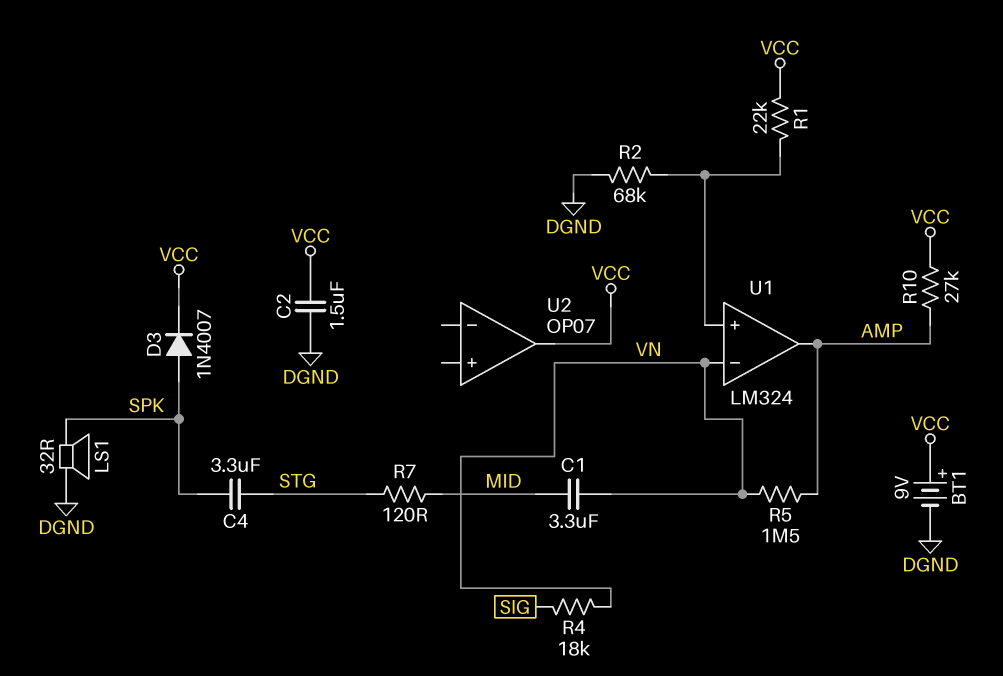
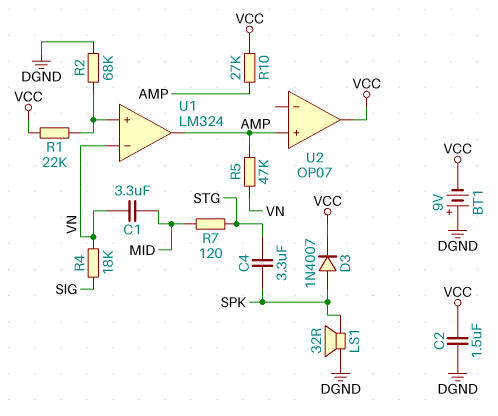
BT1: 9V (plus VCC, minus DGND) -> 9V (plus DGND, minus VCC)
R5: 1.5M (AMP, VN) -> 47k (AMP, VN)
U2 pin in+: none -> AMP

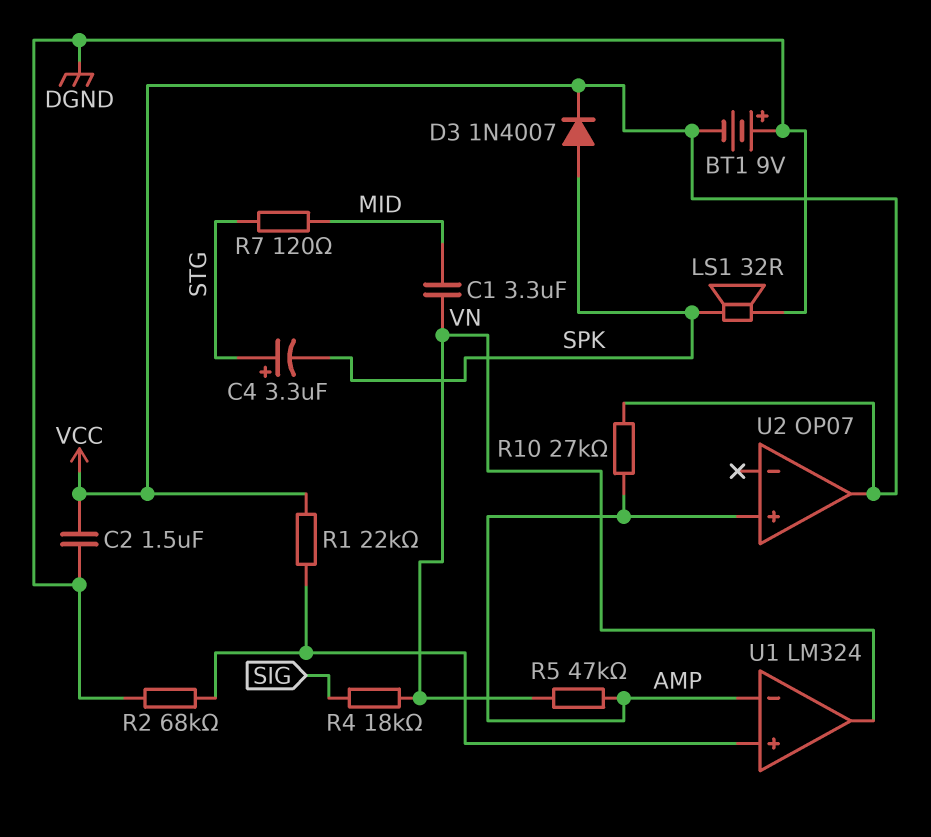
C4: 3.3uF (SPK, STG) -> 3.3uF (plus STG, minus SPK)
U1 pin in-: VN -> AMP
U1 pin out: AMP -> VN

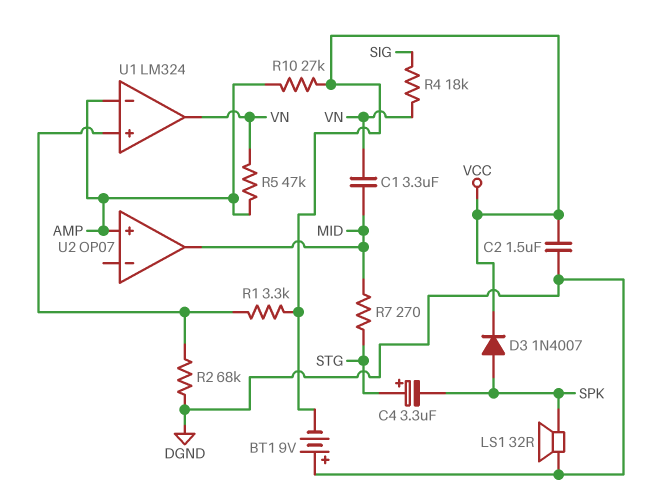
R1: 22k (U1/in+, VCC) -> 3.3k (U1/in+, VCC)
R7: 120 (MID, STG) -> 270 (MID, STG)
U2 pin out: VCC -> MID

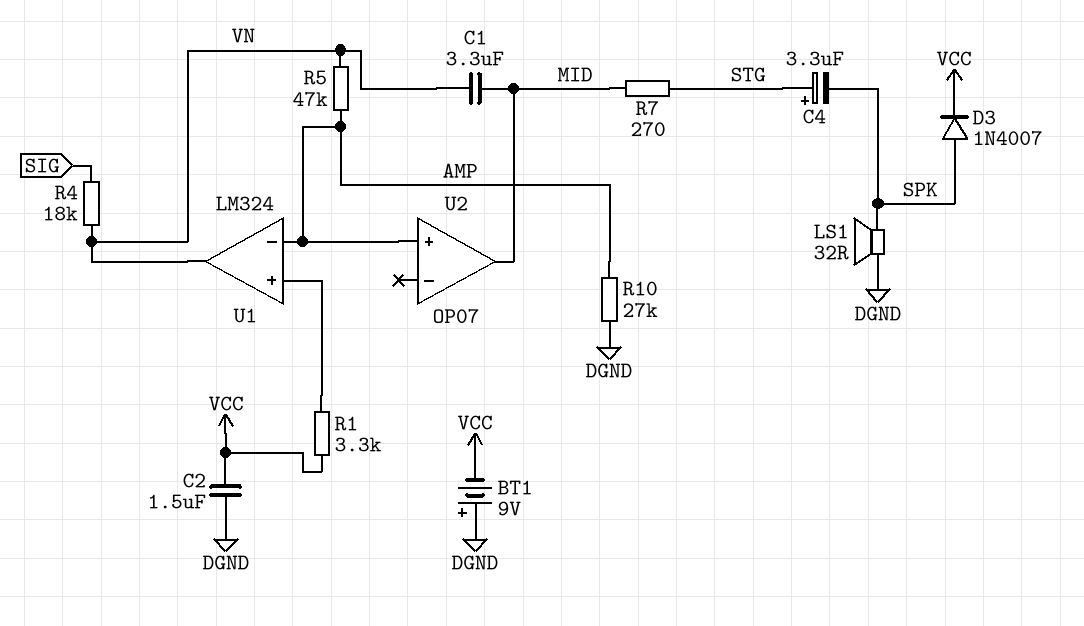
R2: 68k (DGND, U1/in+) -> none
R10: 27k (AMP, VCC) -> 27k (AMP, DGND)

